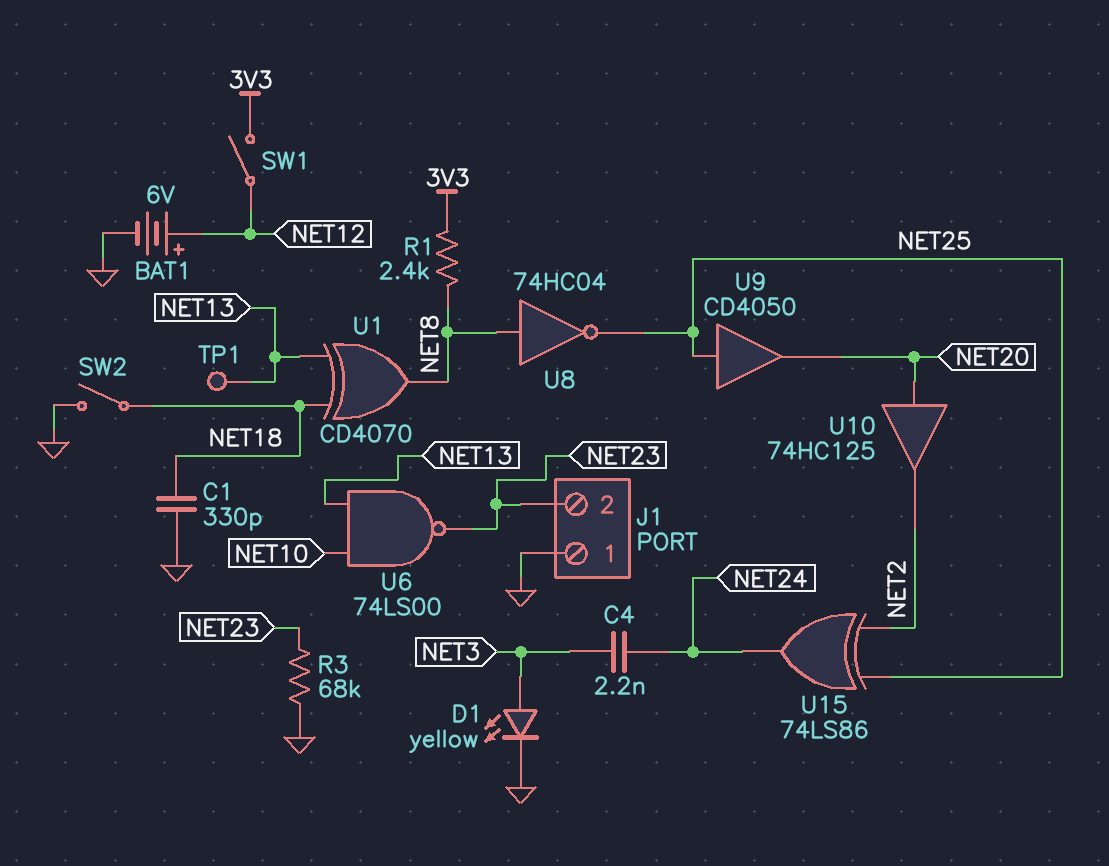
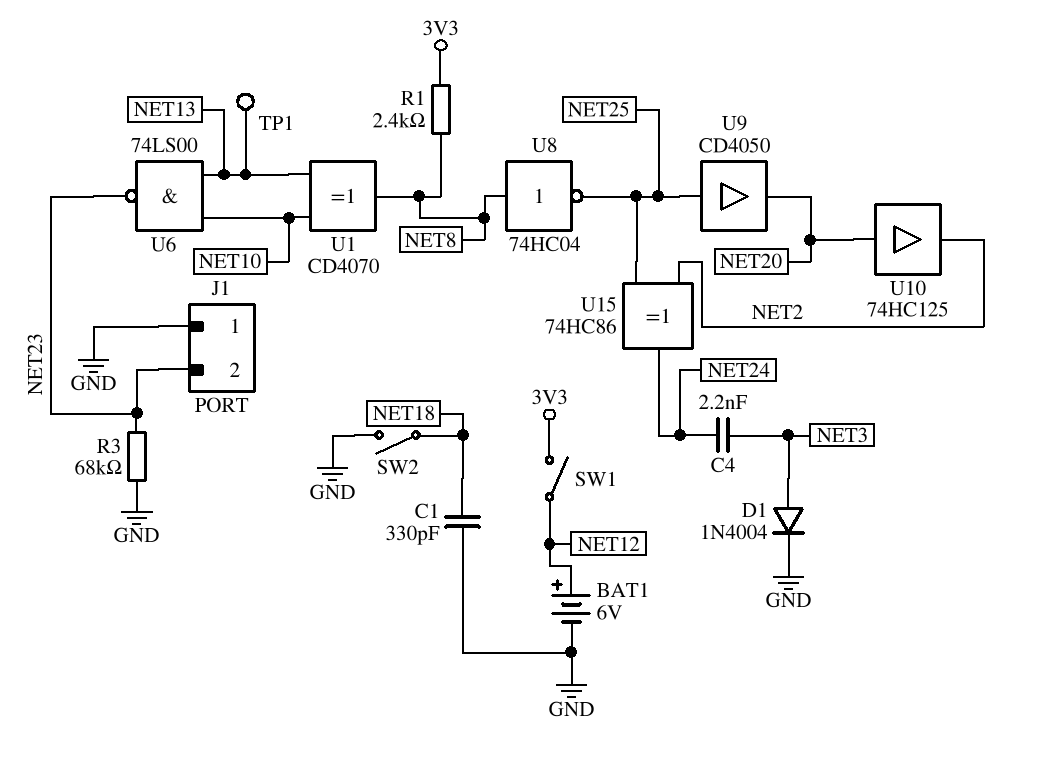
D1: LED yellow (A NET3, K GND) -> diode 1N4004 (A NET3, K GND)
U1: XOR CD4070 (in NET13, in NET18, out NET8) -> XOR CD4070 (in NET10, in NET13, out NET8)
U15: XOR 74LS86 (in NET2, in NET25, out NET24) -> XOR 74HC86 (in NET2, in NET25, out NET24)

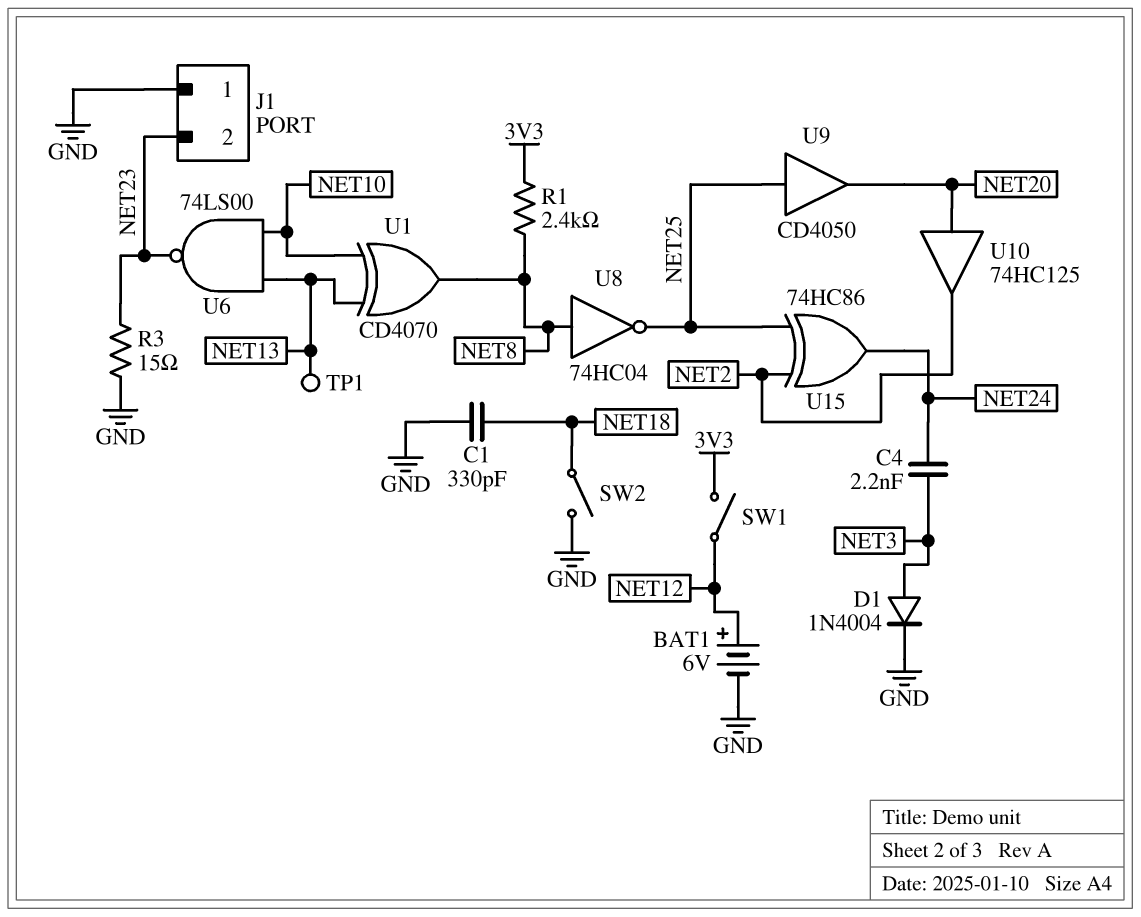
R3: 68k (GND, NET23) -> 15 (GND, NET23)

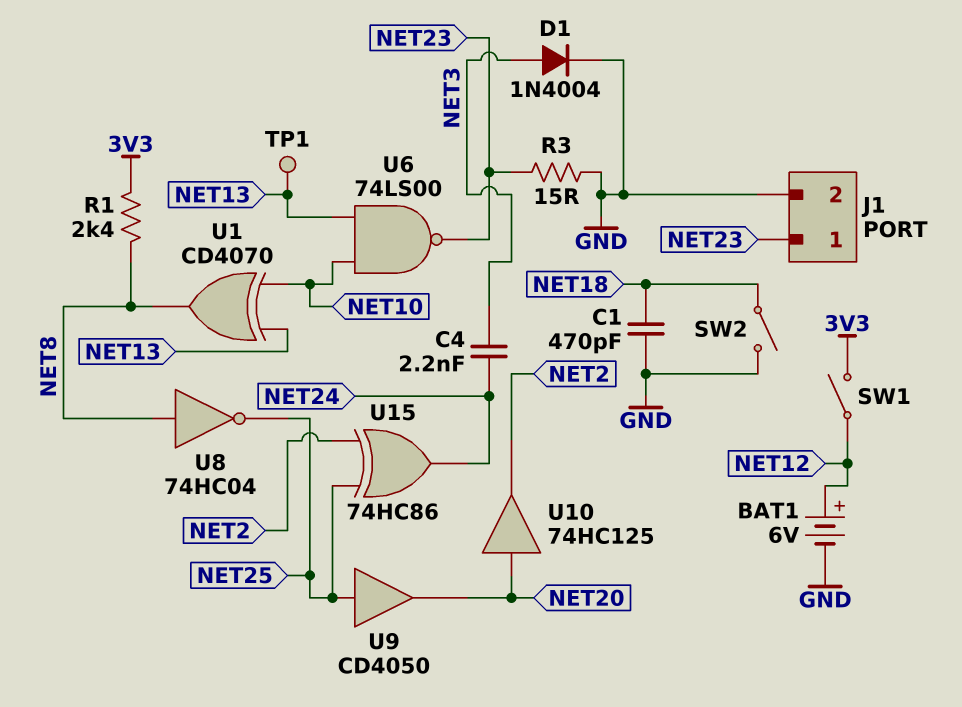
C1: 330pF (GND, NET18) -> 470pF (GND, NET18)
J1 pin 1: GND -> NET23
J1 pin 2: NET23 -> GND

